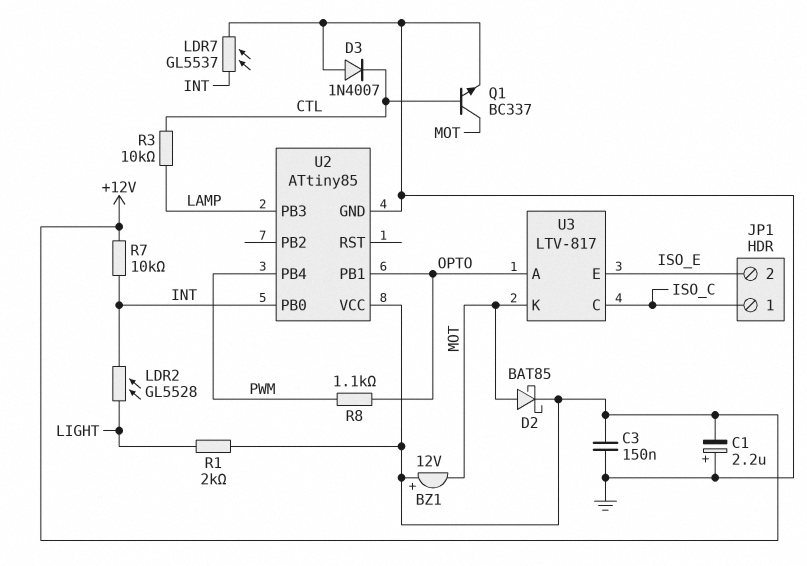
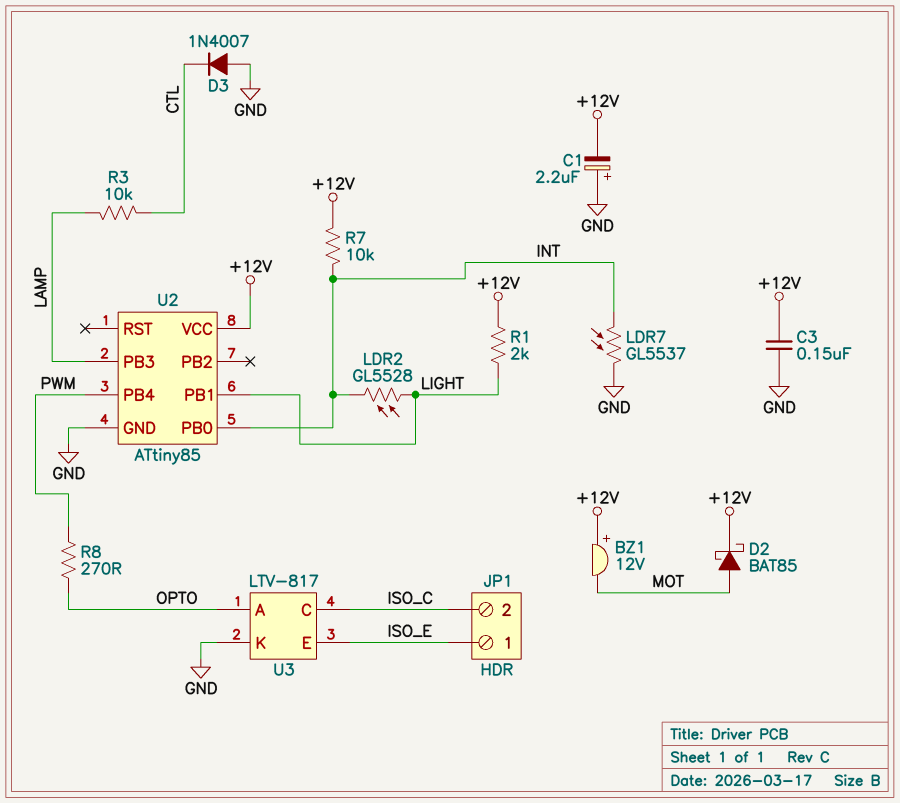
JP1 pin 1: ISO_C -> ISO_E
JP1 pin 2: ISO_E -> ISO_C
Q1: NPN BC337 (B CTL, C MOT, E GND) -> none
R8: 1.1k (OPTO, PWM) -> 270 (OPTO, PWM)
U2 pin PB1: OPTO -> LIGHT
U3 pin K: MOT -> GND

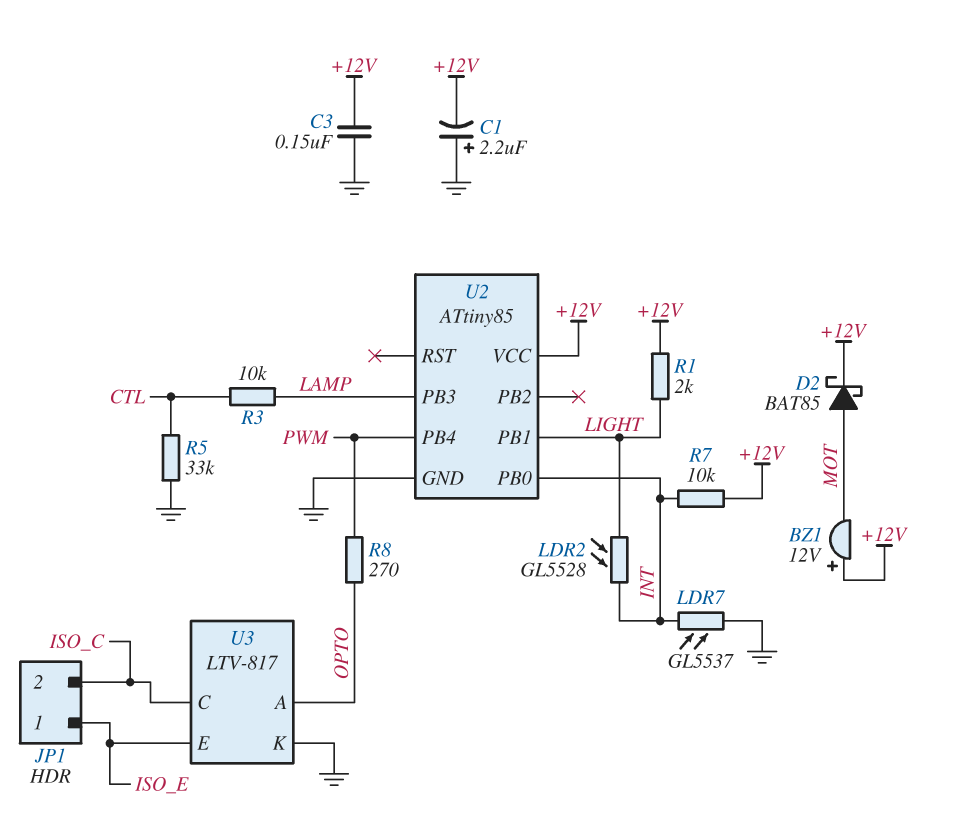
D3: diode 1N4007 (A GND, K CTL) -> none
R5: none -> 33k (CTL, GND)

